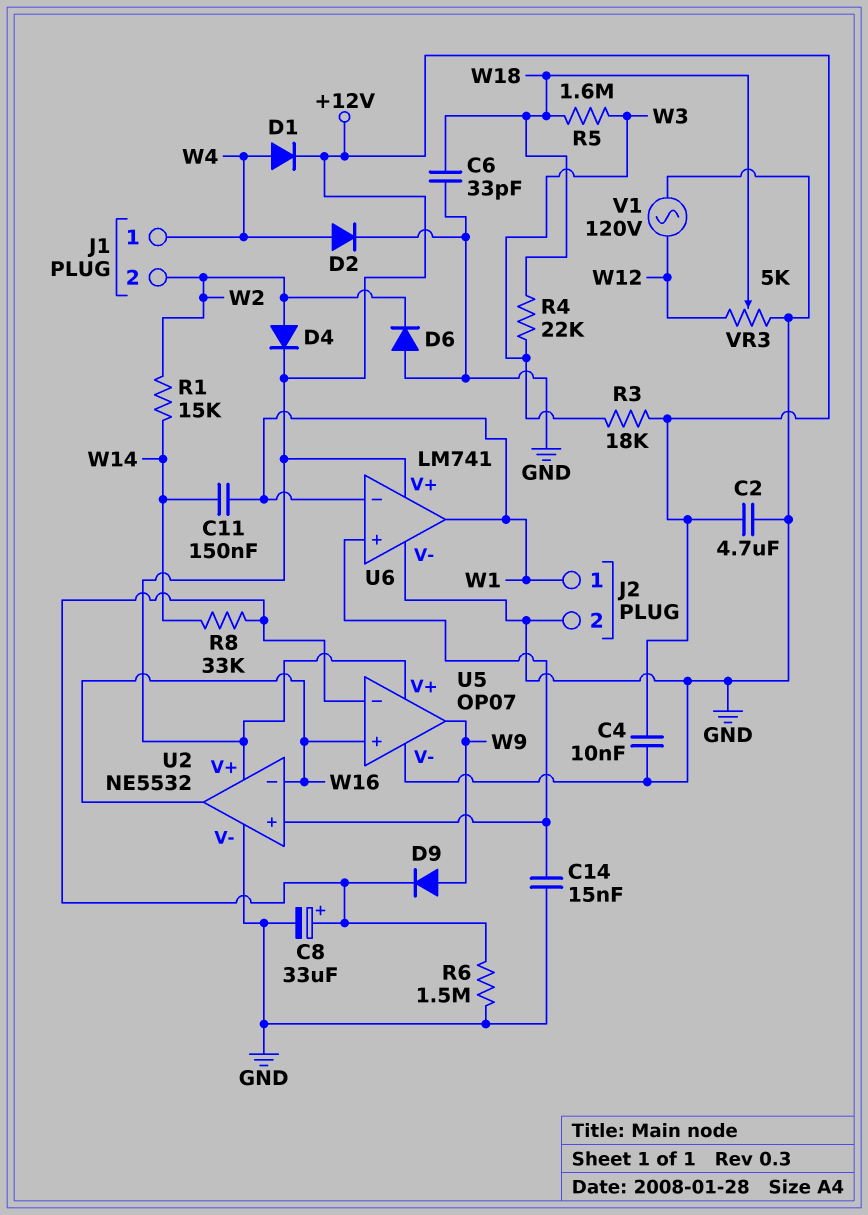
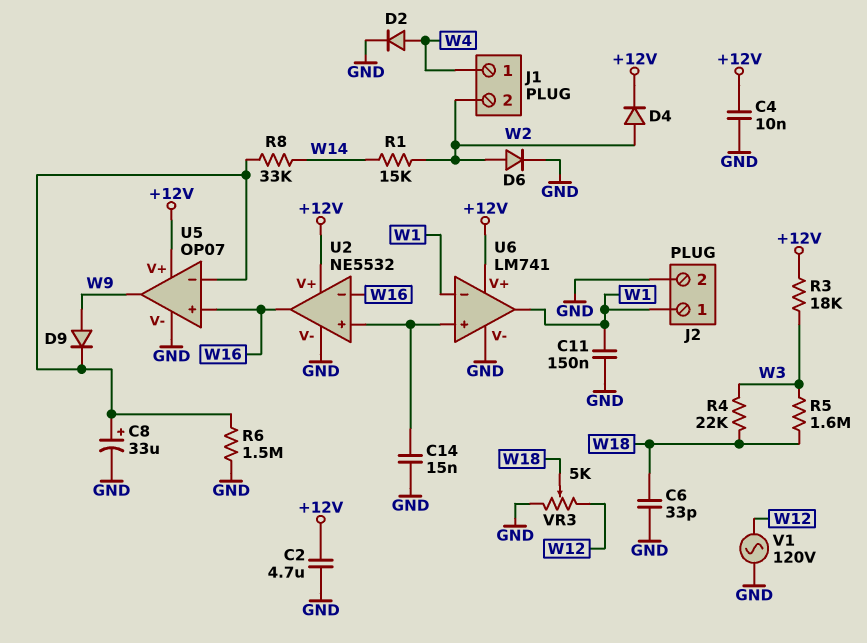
C11: 150nF (W1, W14) -> 150nF (GND, W1)
D1: diode (A W4, K +12V) -> none
D6: diode (A GND, K W2) -> diode (A W2, K GND)

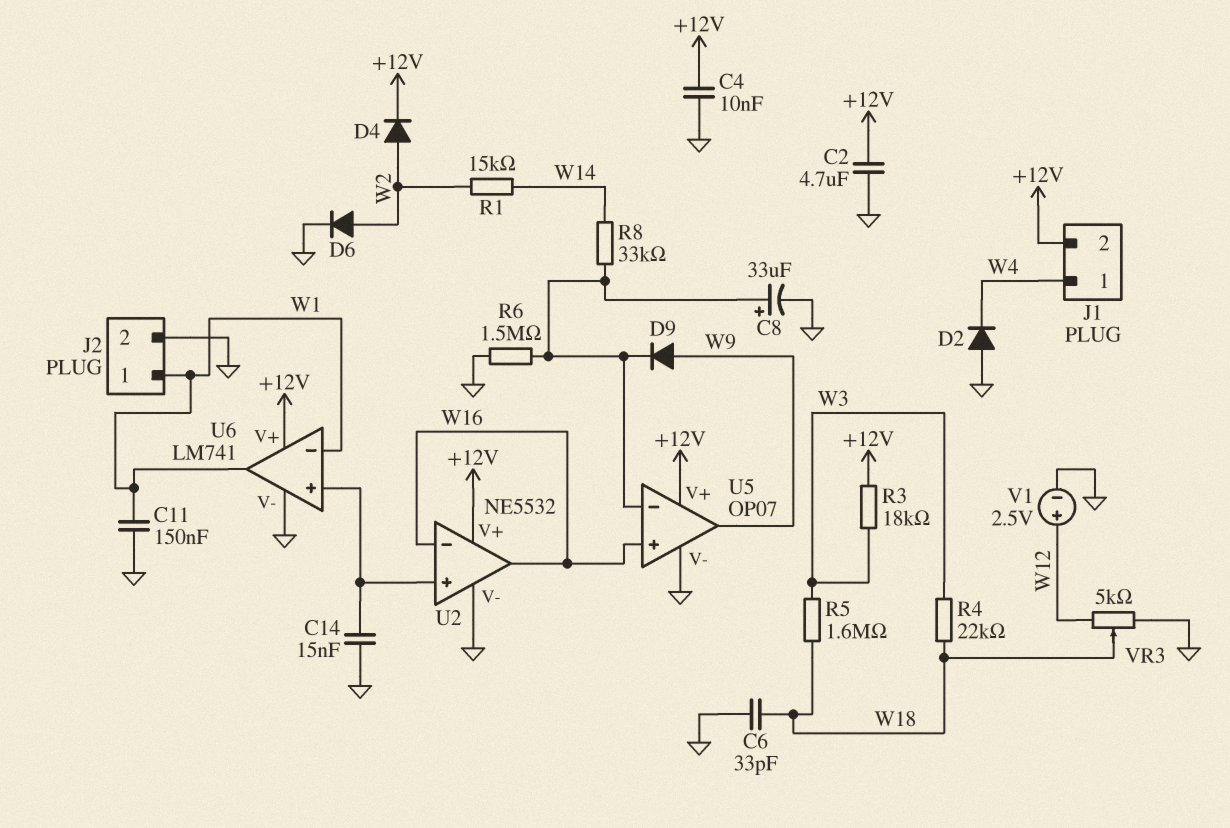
D2: diode (A W4, K GND) -> diode (A GND, K W4)
J1 pin 2: W2 -> +12V
V1: AC 120V (GND, W12) -> 2.5V (plus W12, minus GND)

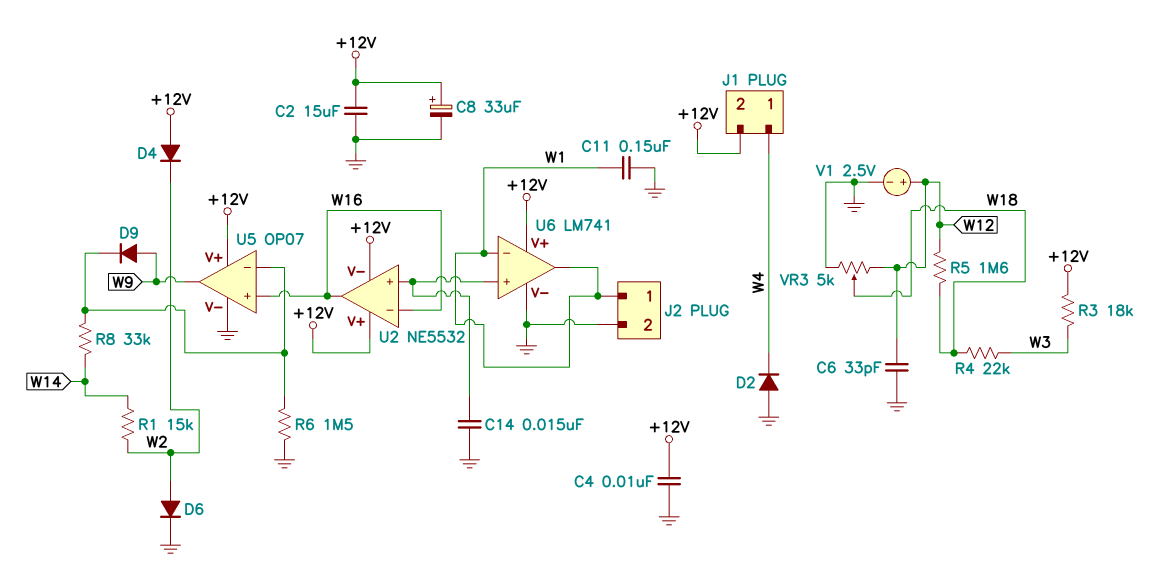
C2: 4.7uF (+12V, GND) -> 15uF (+12V, GND)
C6: 33pF (GND, W18) -> 33pF (GND, W12)
C8: 33uF (plus U5/in-, minus GND) -> 33uF (plus +12V, minus GND)
D4: diode (A W2, K +12V) -> diode (A +12V, K W2)
R5: 1.6M (W3, W18) -> 1.6M (W12, W18)
U2 pin V-: GND -> +12V

